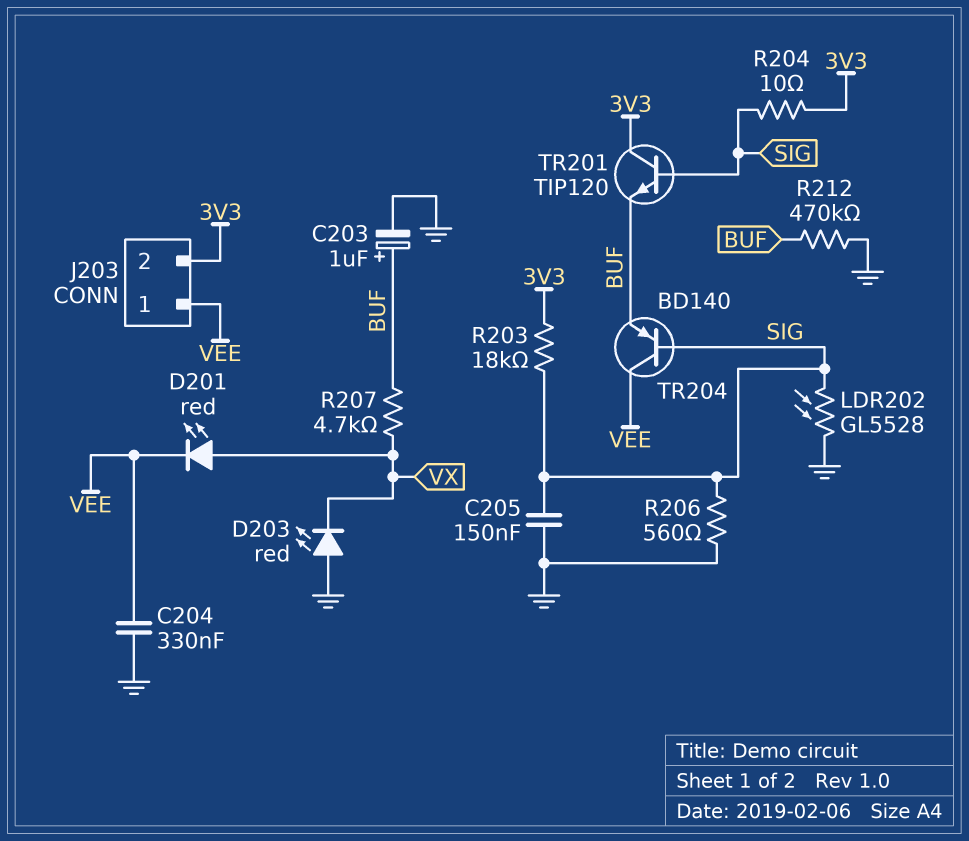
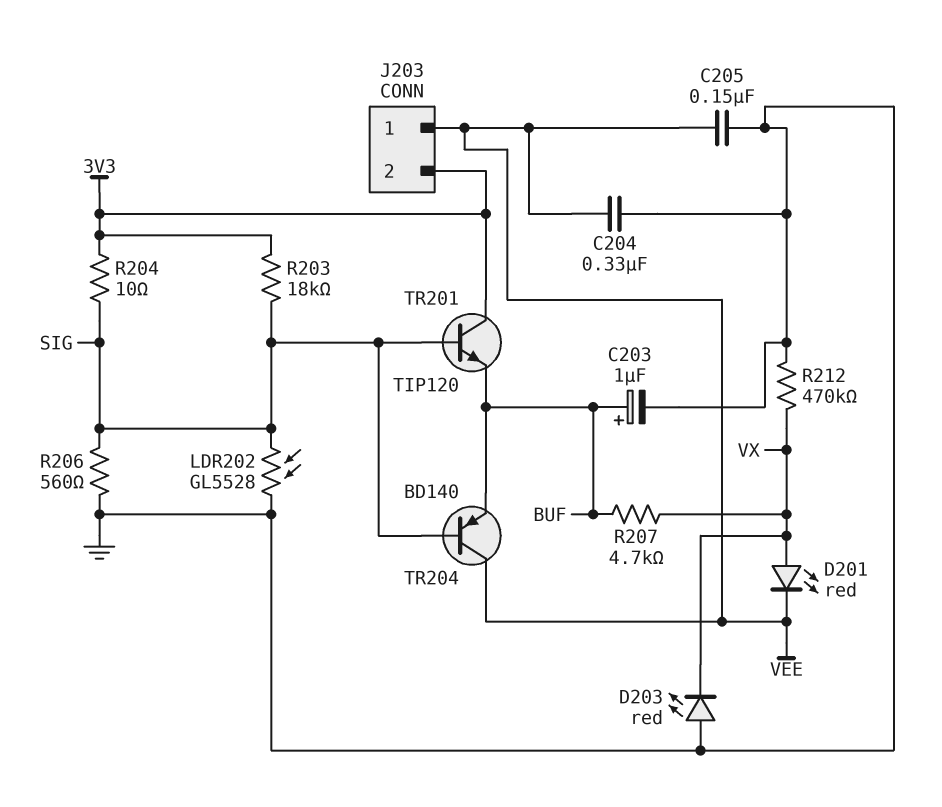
C205: 150nF (GND, SIG) -> 150nF (GND, VEE)
R212: 470k (BUF, GND) -> 470k (GND, VX)

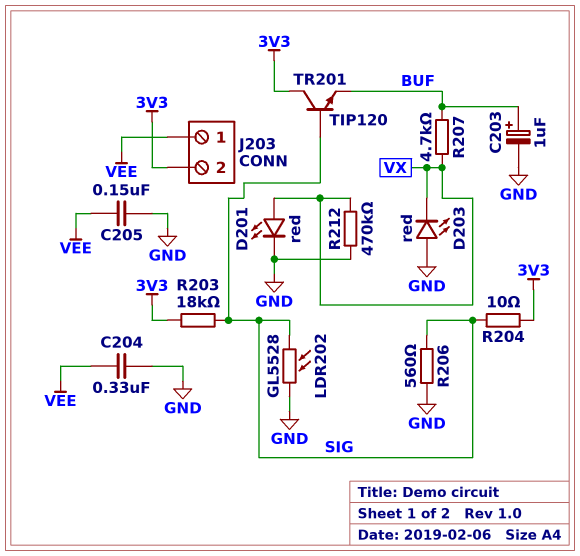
D201: LED red (A VX, K VEE) -> LED red (A VX, K GND)
TR204: PNP BD140 (B SIG, C VEE, E BUF) -> none

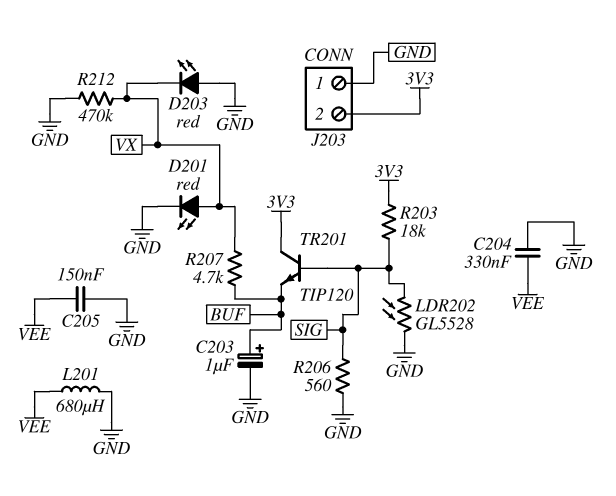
J203 pin 1: VEE -> GND
L201: none -> 680uH (GND, VEE)
R204: 10 (3V3, SIG) -> none

